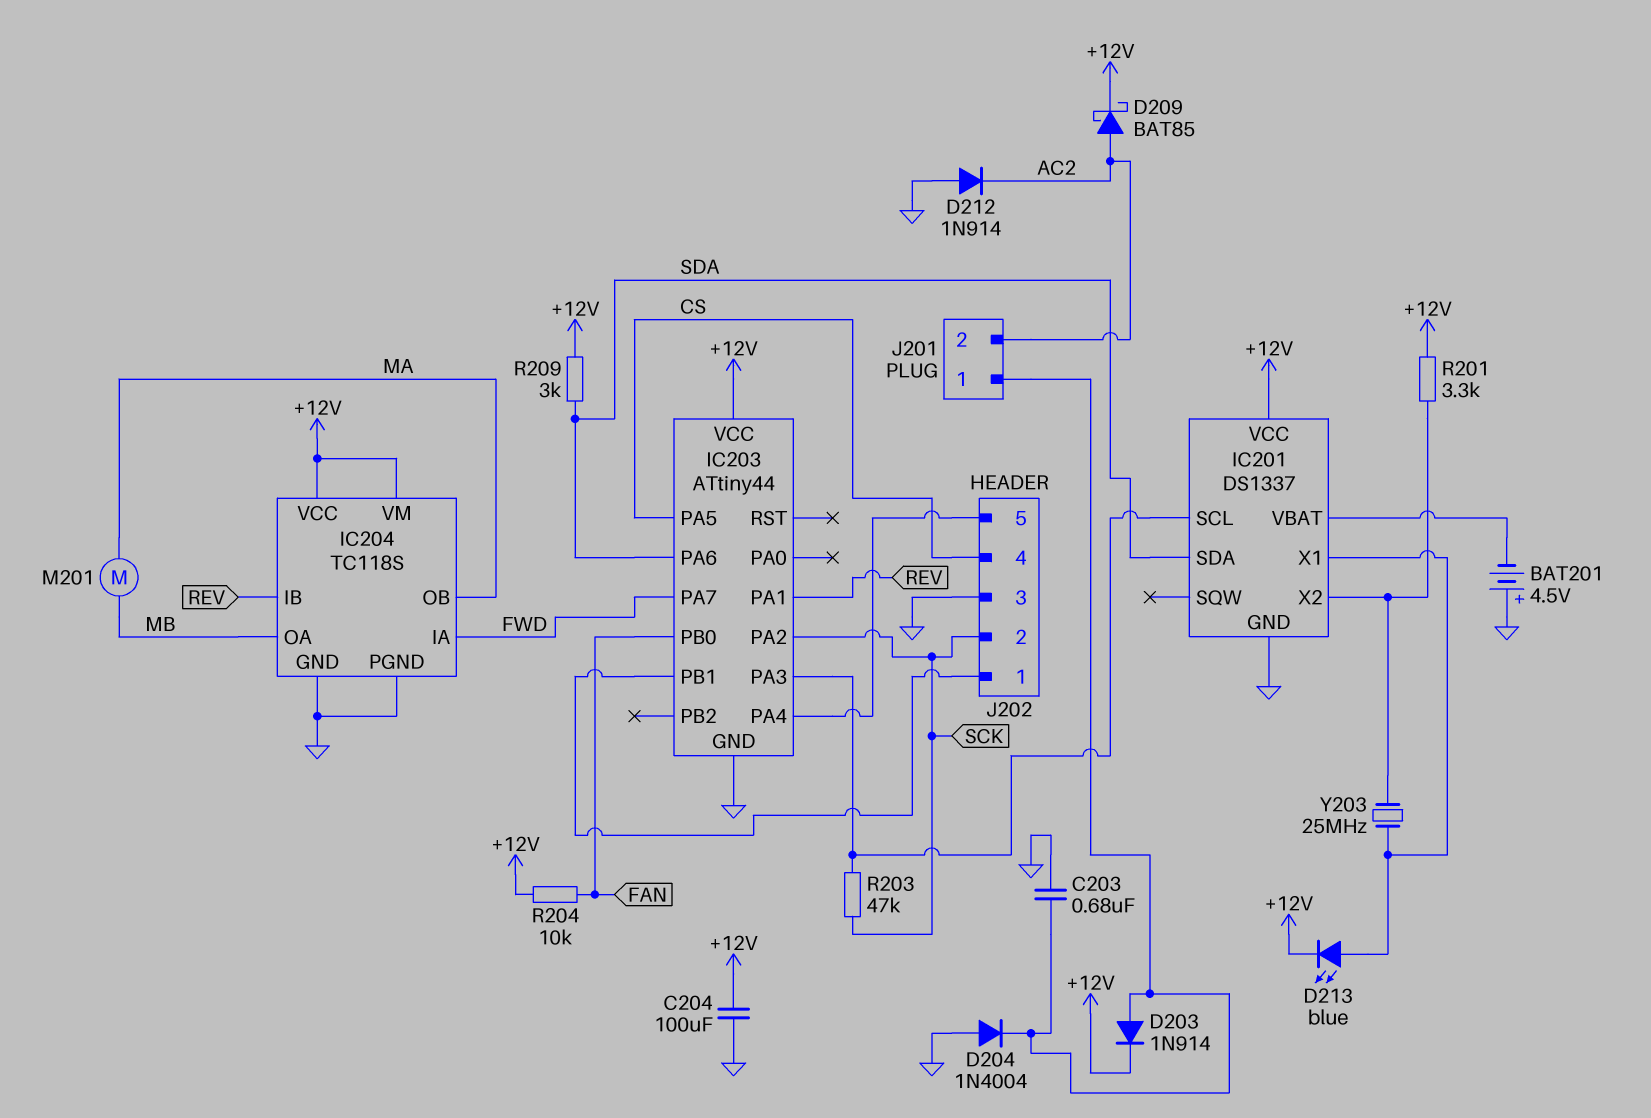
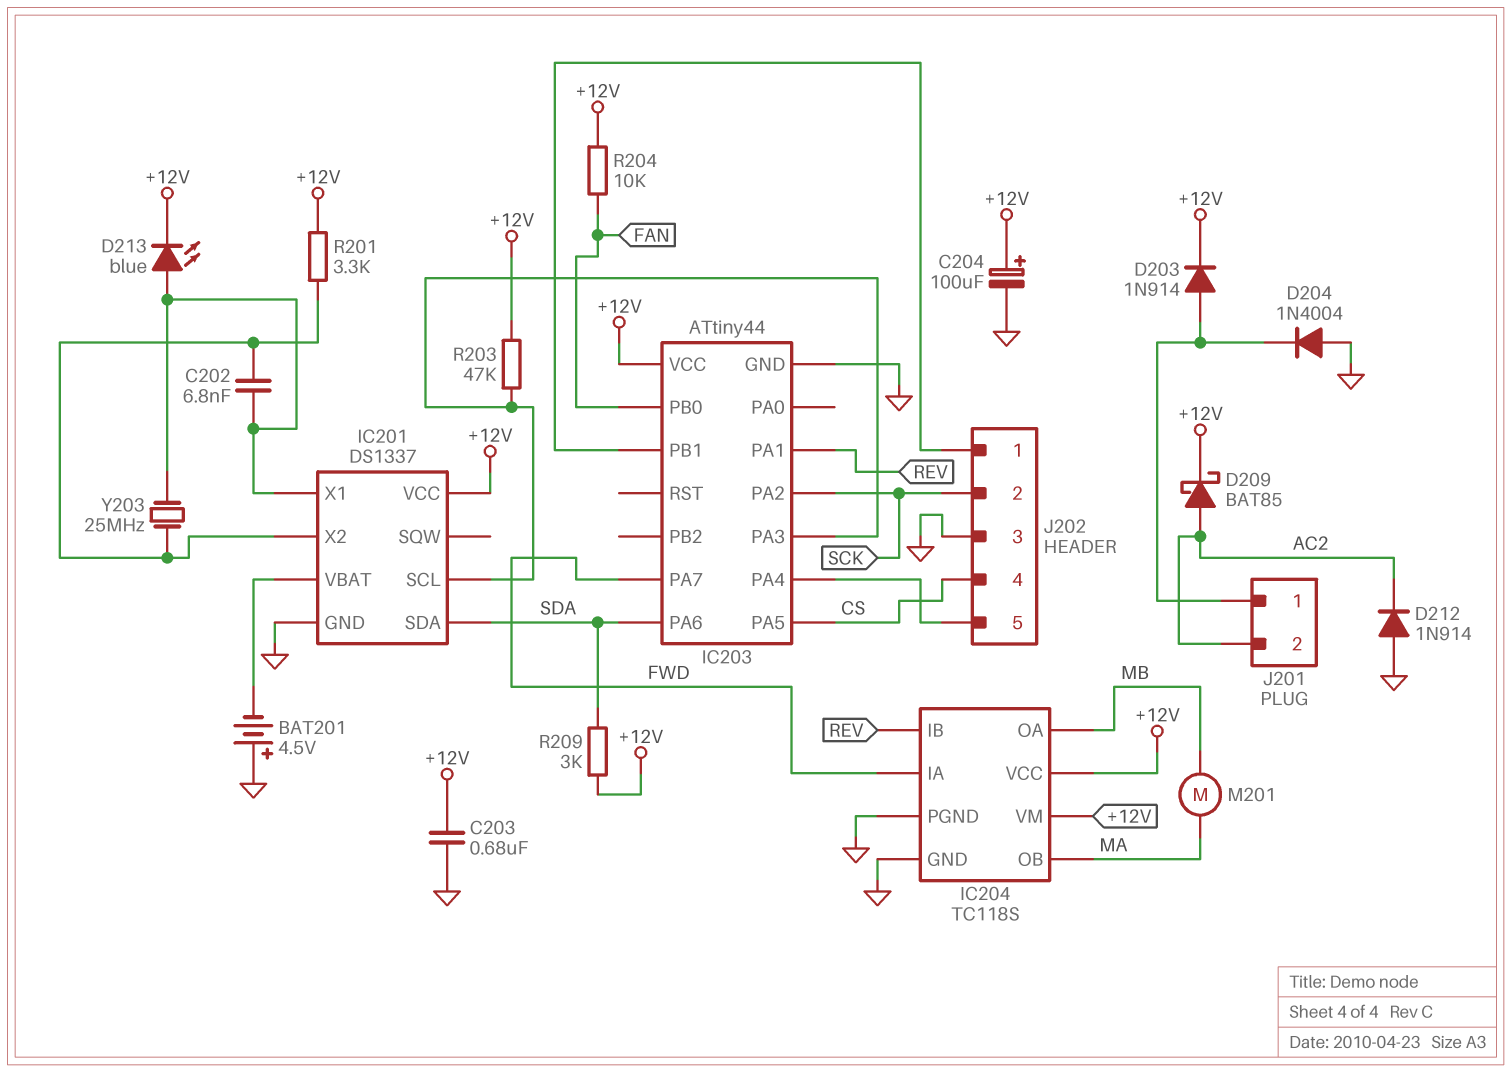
C202: none -> 6.8nF (IC201/X1, IC201/X2)
C203: 680nF (GND, J201/1) -> 680nF (+12V, GND)
C204: 100uF (+12V, GND) -> 100uF (plus +12V, minus GND)
R203: 47k (IC201/SCL, SCK) -> 47k (+12V, IC201/SCL)

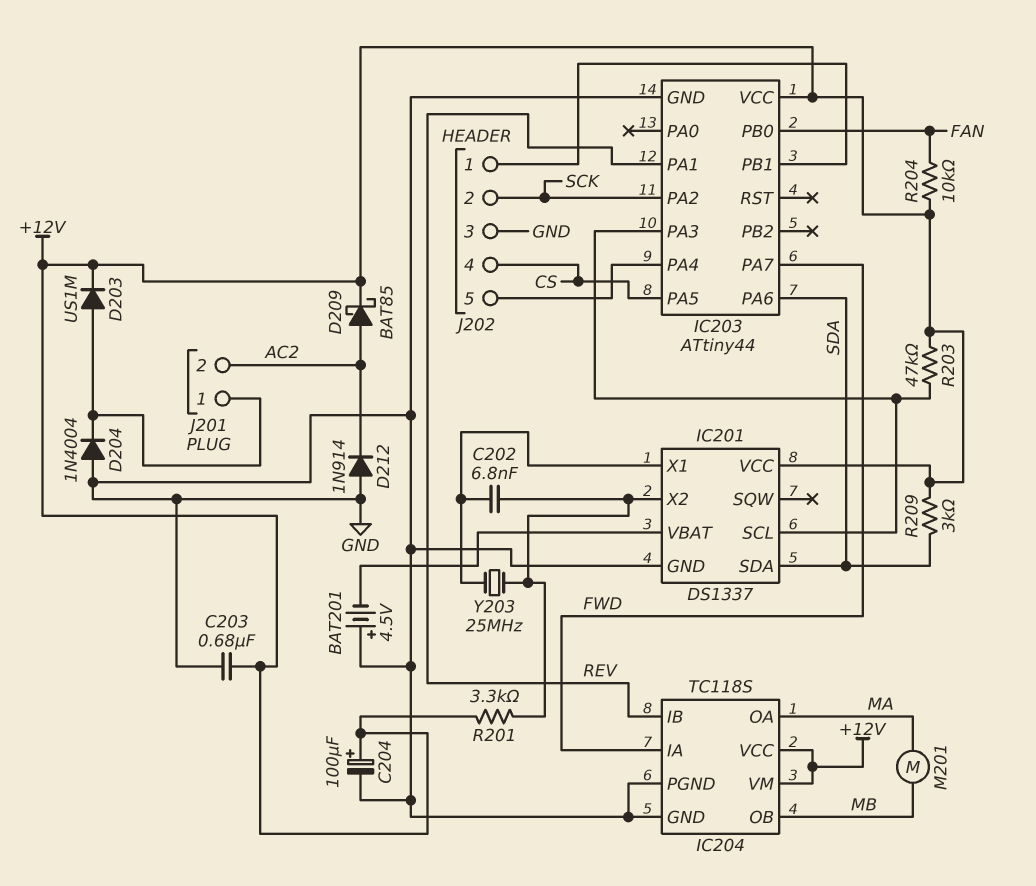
D203: diode 1N914 (A J201/1, K +12V) -> diode US1M (A J201/1, K +12V)
D213: LED blue (A IC201/X1, K +12V) -> none
IC204 pin OA: MB -> MA
IC204 pin OB: MA -> MB

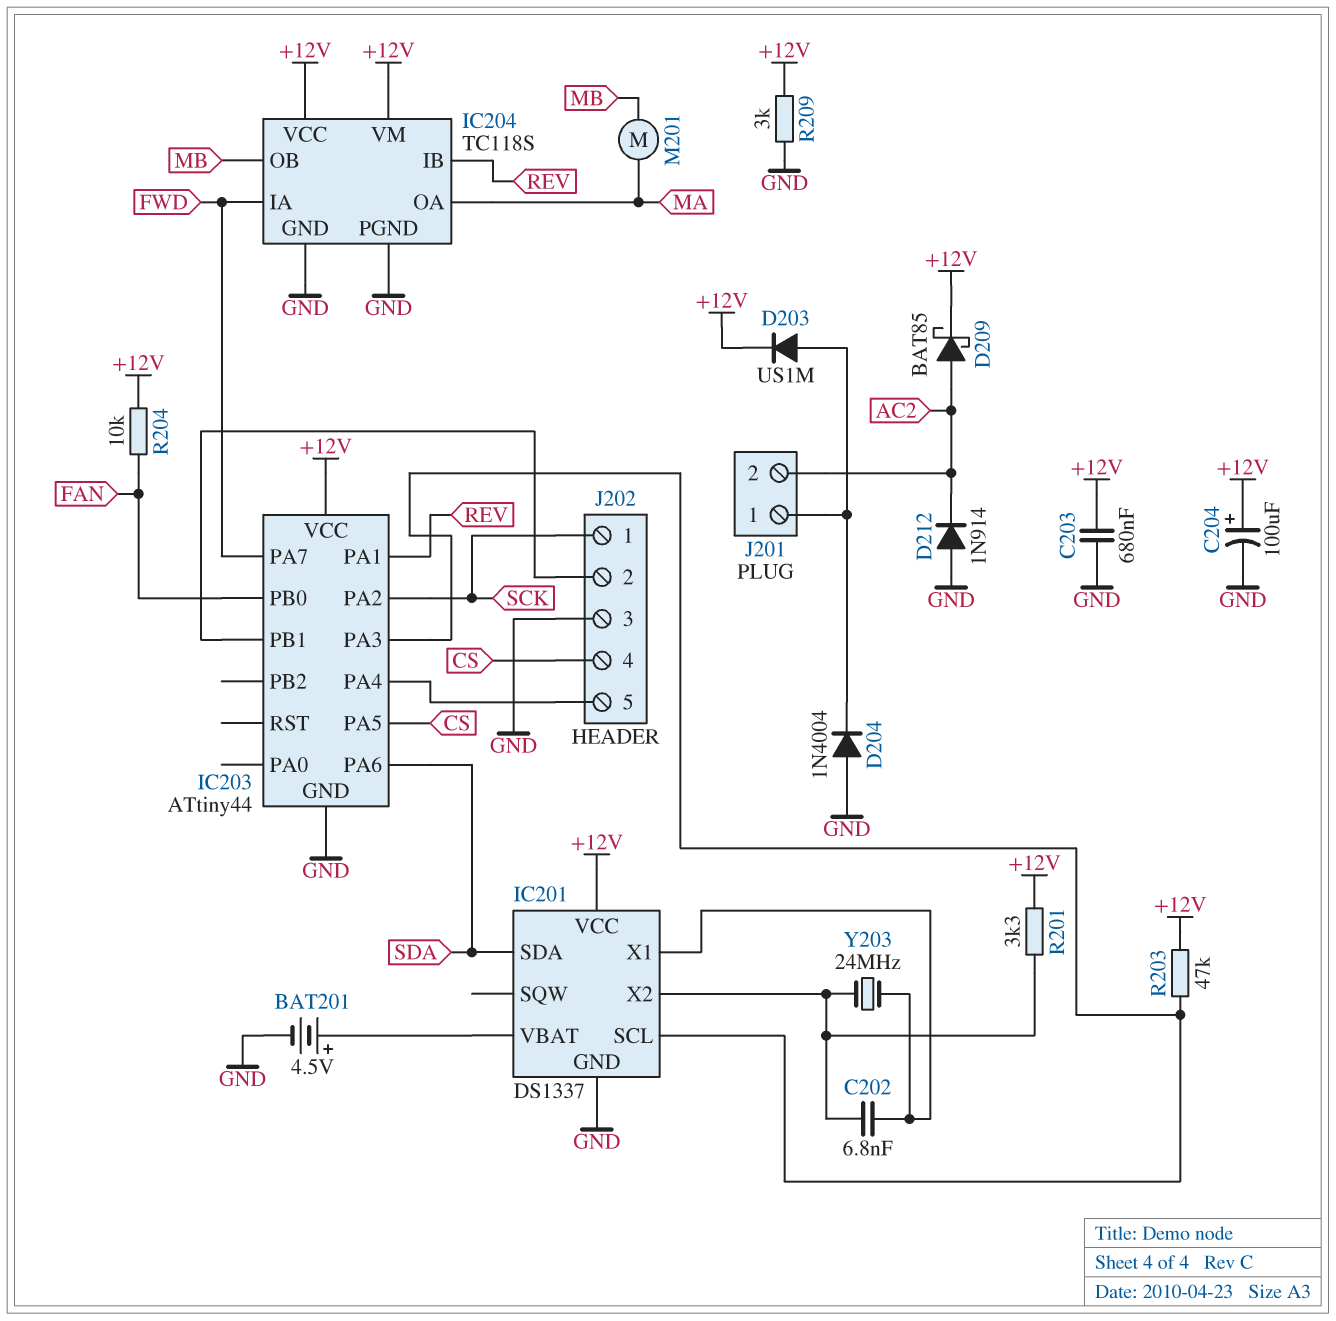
BAT201: 4.5V (plus GND, minus IC201/VBAT) -> 4.5V (plus IC201/VBAT, minus GND)
J202 pin 1: IC203/PB1 -> SCK
J202 pin 2: SCK -> IC203/PB1
R209: 3k (+12V, SDA) -> 3k (+12V, GND)
Y203: 25MHz (IC201/X1, IC201/X2) -> 24MHz (IC201/X1, IC201/X2)

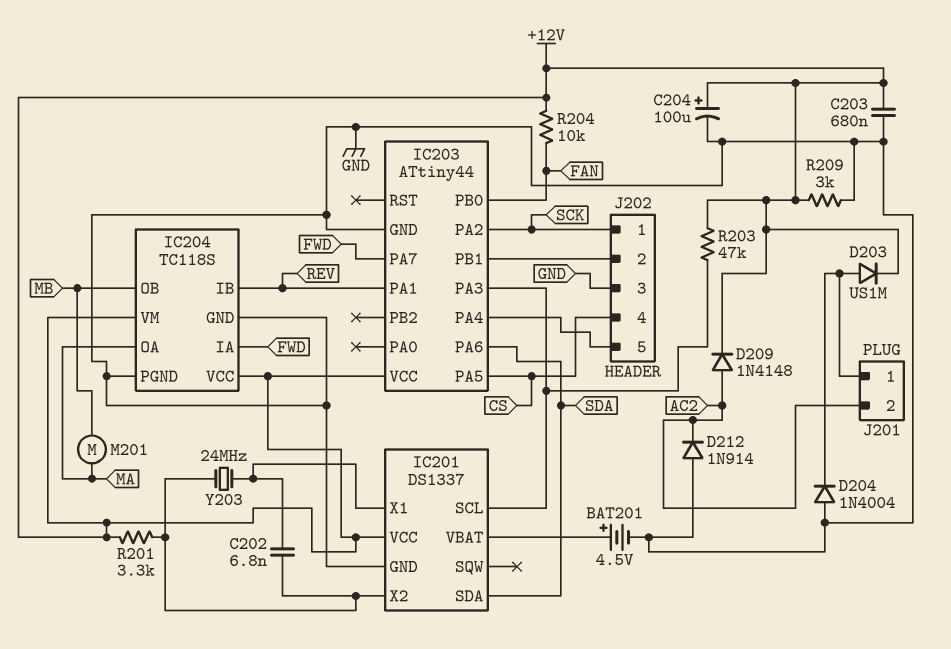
D209: schottky BAT85 (A AC2, K +12V) -> diode 1N4148 (A AC2, K +12V)

